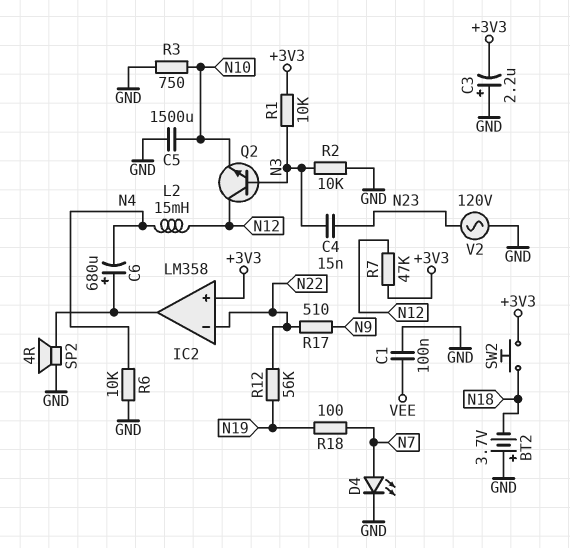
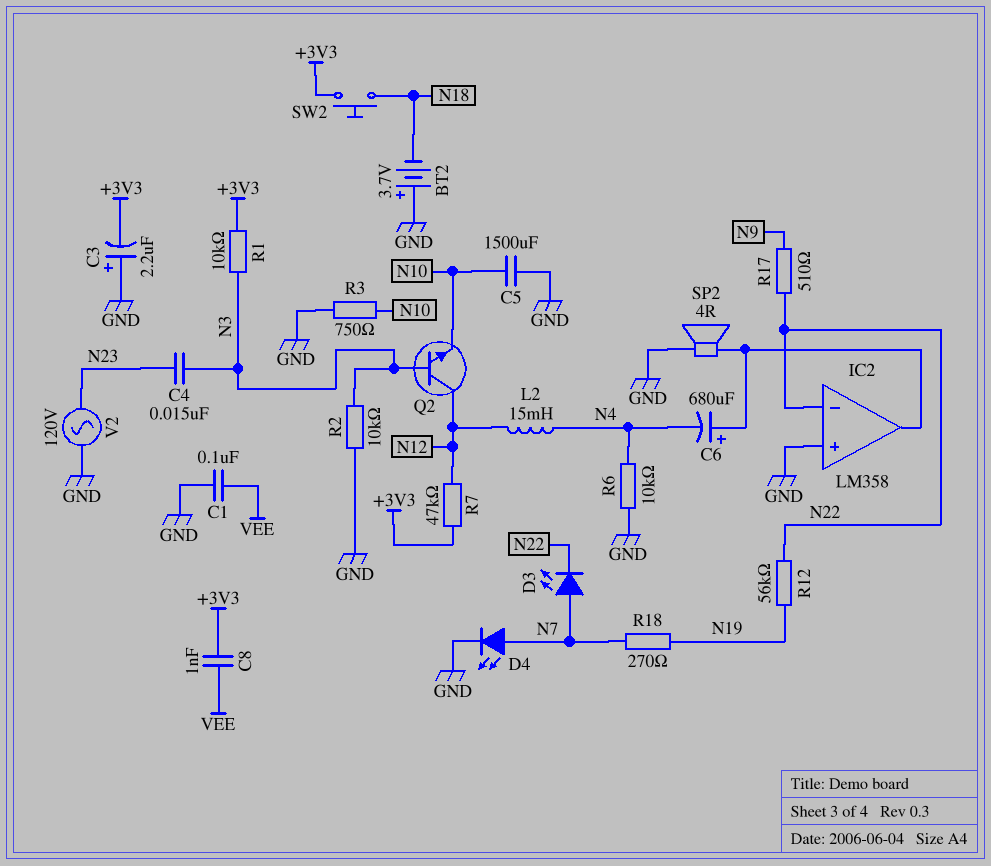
C8: none -> 1nF (+3V3, VEE)
D3: none -> LED (A N7, K N22)
IC2 pin in+: +3V3 -> GND
R18: 100 (N7, N19) -> 270 (N7, N19)

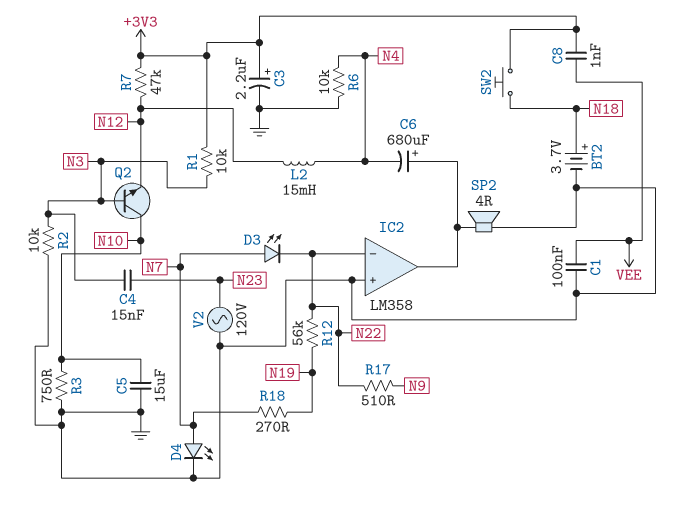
BT2: 3.7V (plus GND, minus N18) -> 3.7V (plus N18, minus GND)
C3: 2.2uF (plus GND, minus +3V3) -> 2.2uF (plus +3V3, minus GND)
C5: 1500uF (GND, N10) -> 15uF (GND, N10)
Q2: NPN (B N3, C N12, E N10) -> NPN (B N3, C N10, E N12)

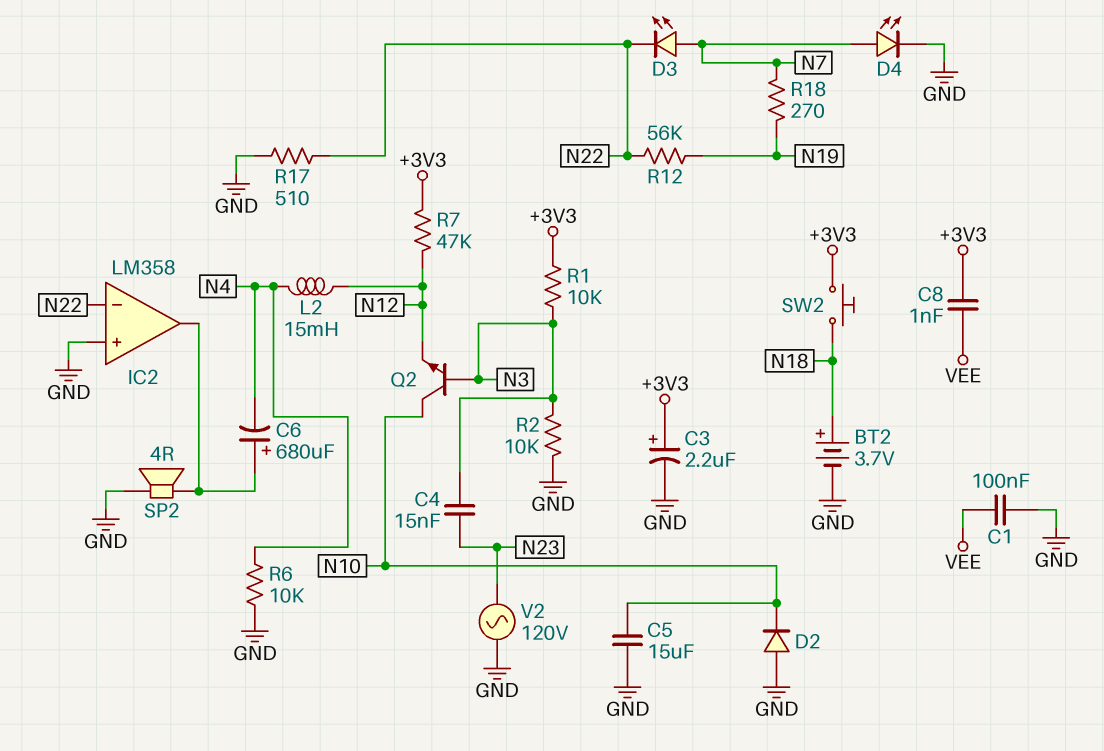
D2: none -> diode (A GND, K N10)
R3: 750 (GND, N10) -> none
R17: 510 (N9, N22) -> 510 (GND, N22)

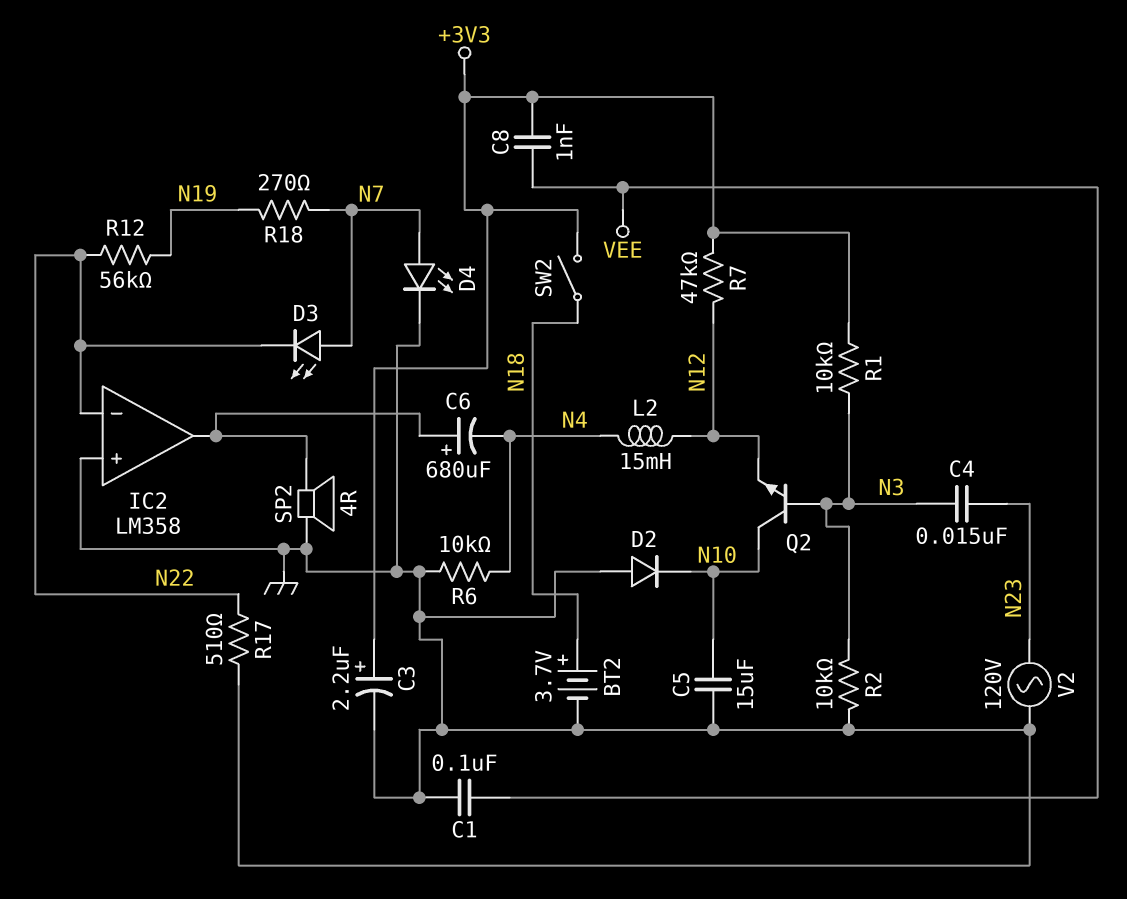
SW2: button (+3V3, N18) -> switch (+3V3, N18)

